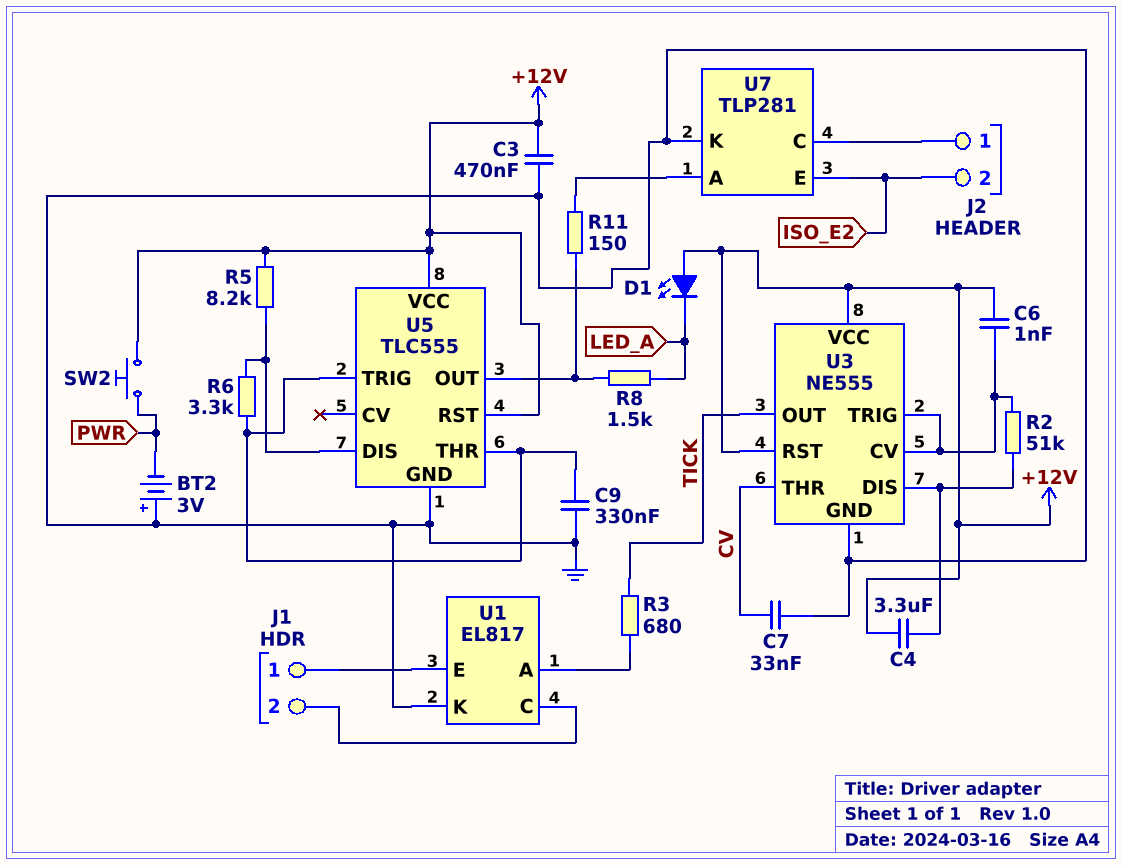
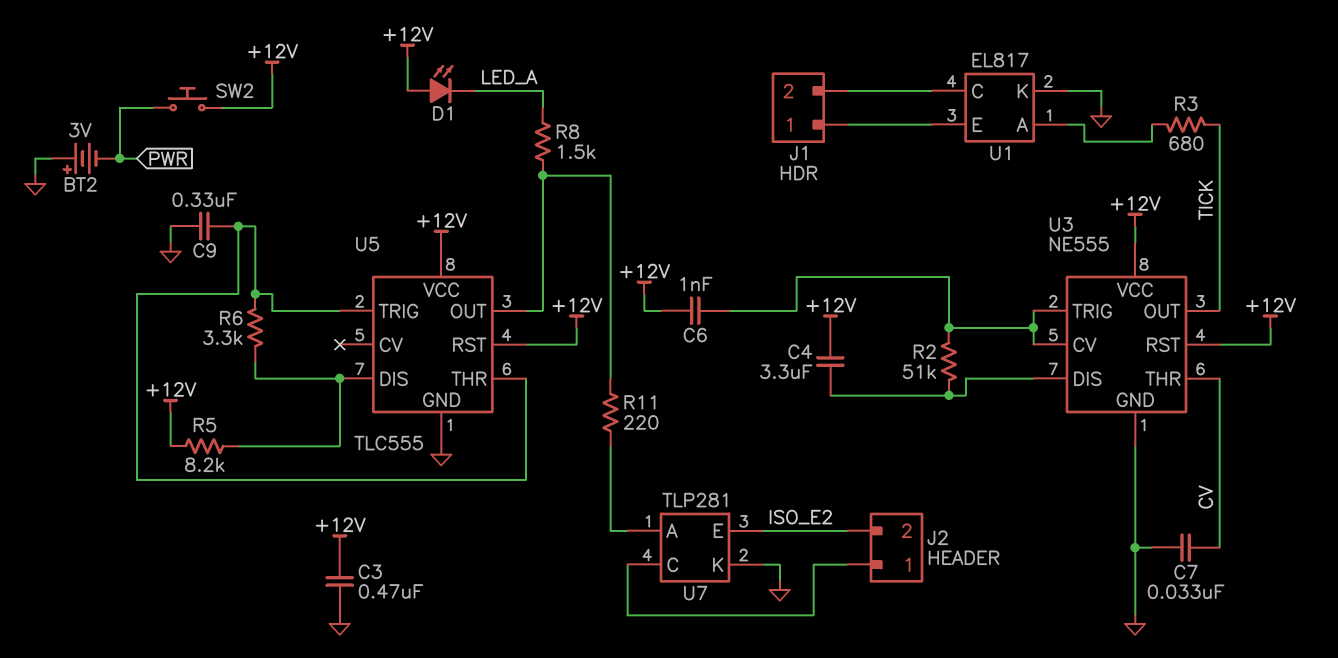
R11: 150 (U5/OUT, U7/A) -> 220 (U5/OUT, U7/A)

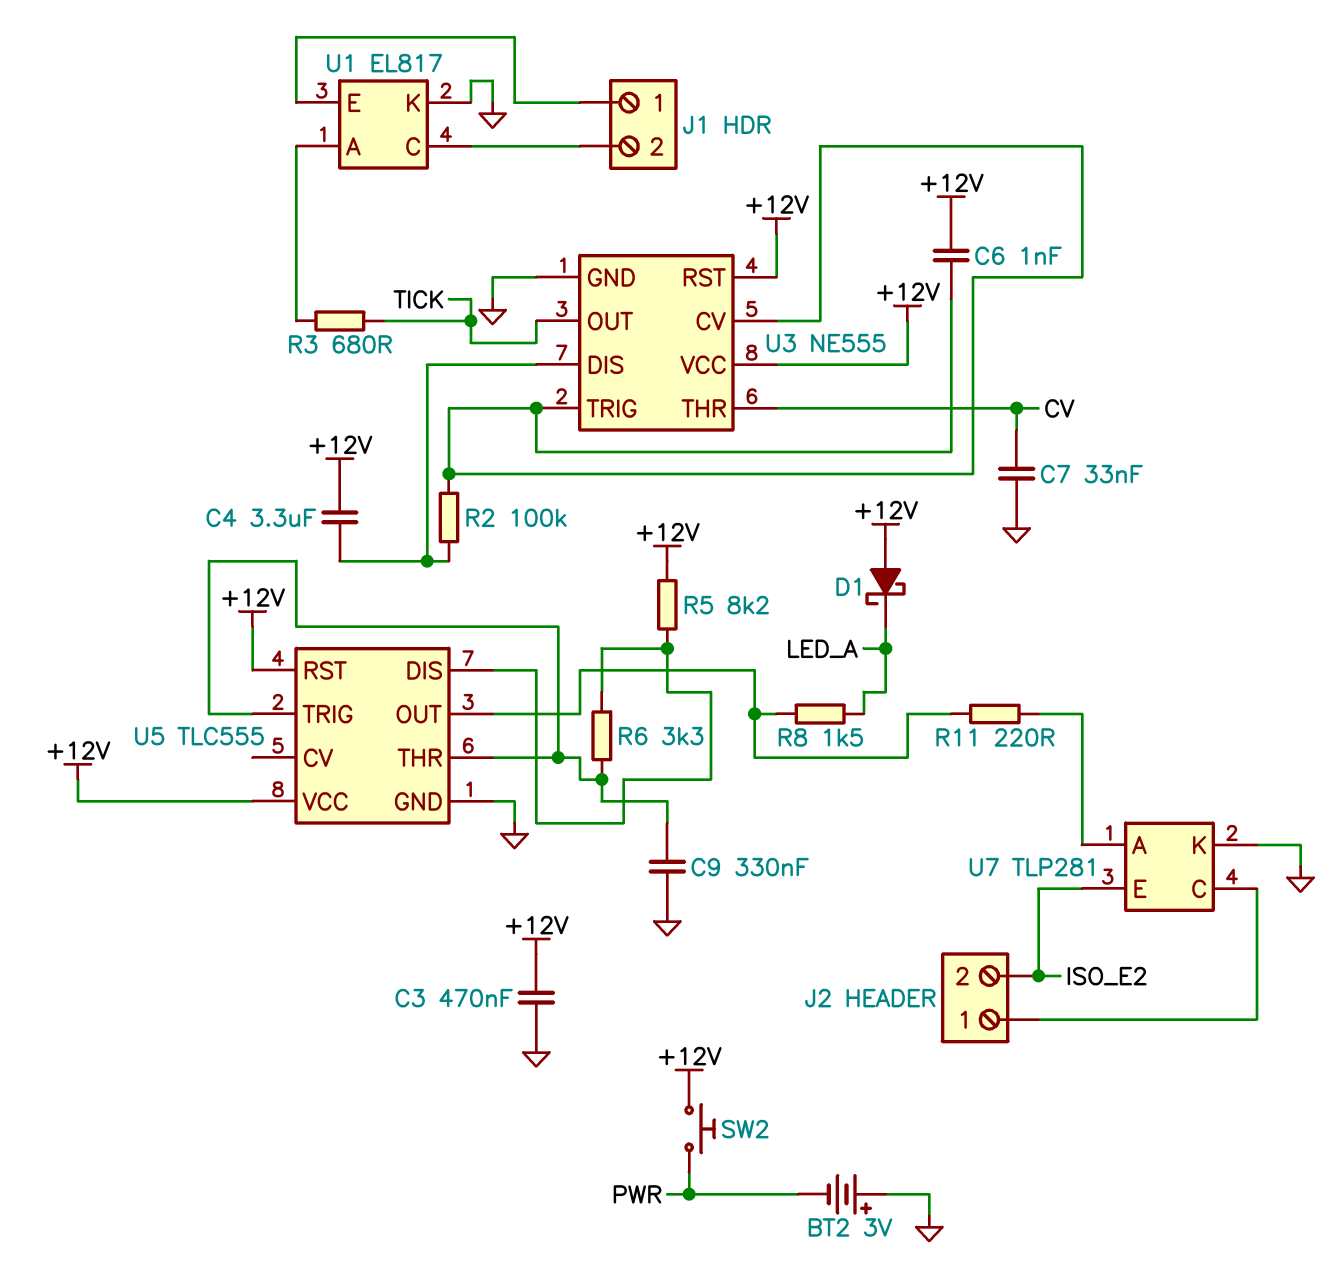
D1: LED (A +12V, K LED_A) -> schottky (A +12V, K LED_A)
R2: 51k (U3/CV, U3/DIS) -> 100k (U3/CV, U3/DIS)

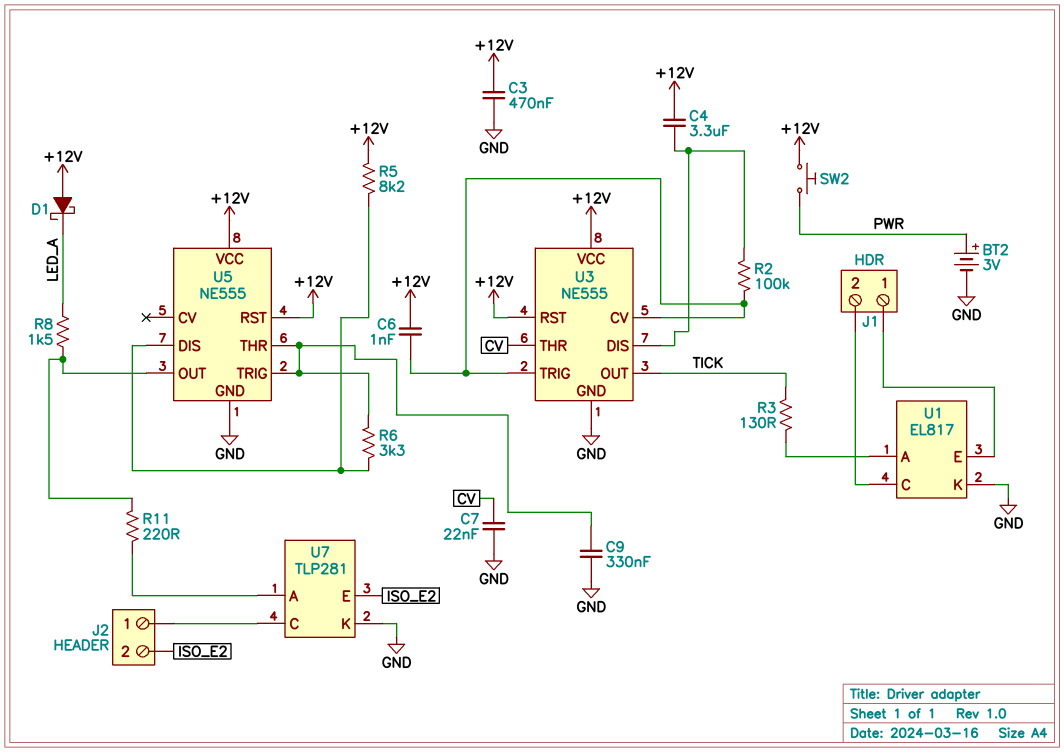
BT2: 3V (plus GND, minus PWR) -> 3V (plus PWR, minus GND)
C7: 33nF (CV, GND) -> 22nF (CV, GND)
R3: 680 (TICK, U1/A) -> 130 (TICK, U1/A)
U5: TLC555 -> NE555

